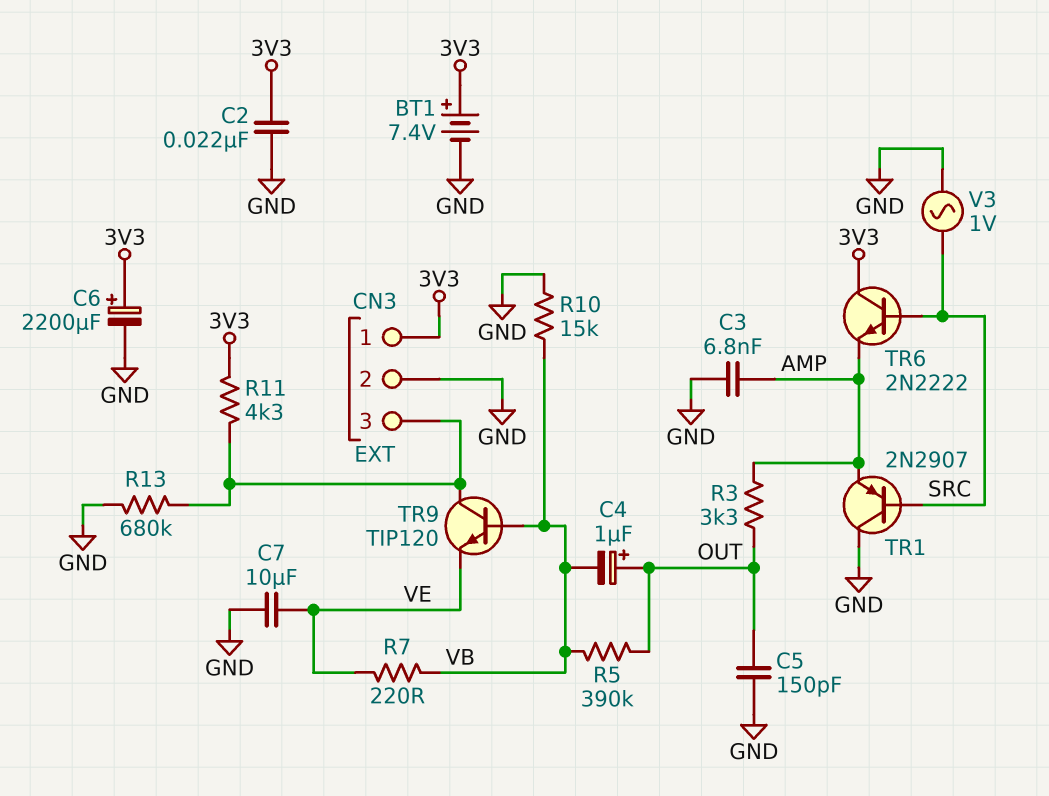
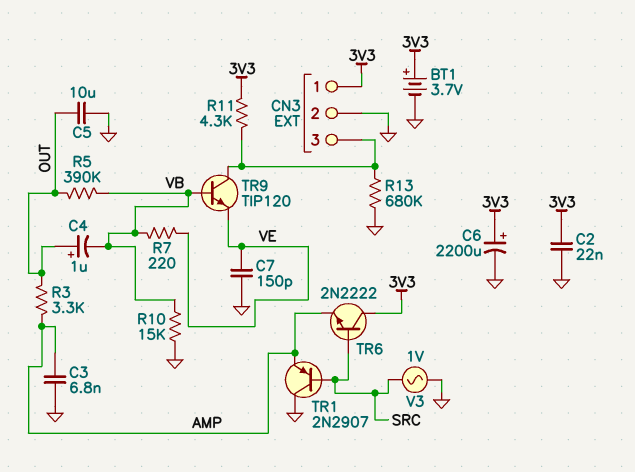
BT1: 7.4V (plus 3V3, minus GND) -> 3.7V (plus 3V3, minus GND)
C5: 150pF (GND, OUT) -> 10uF (GND, OUT)
C7: 10uF (GND, VE) -> 150pF (GND, VE)

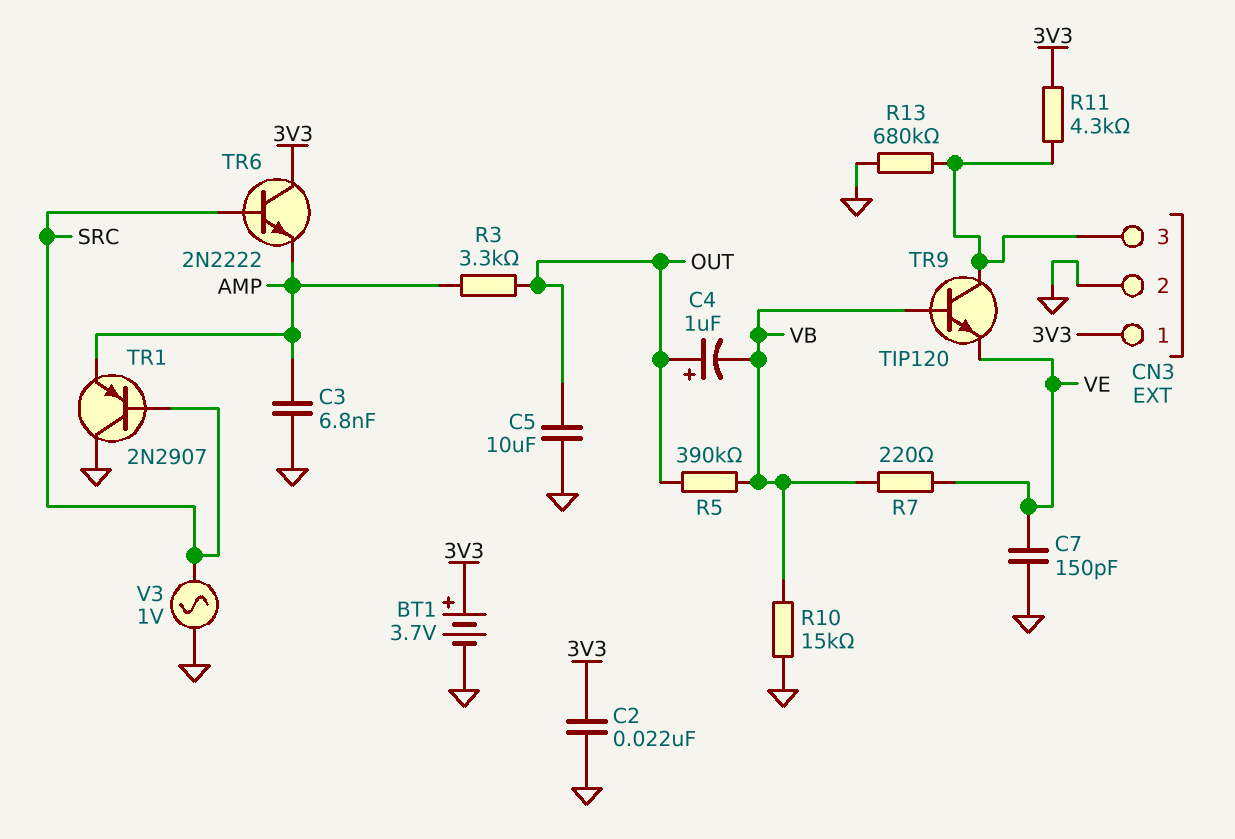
C6: 2200uF (plus 3V3, minus GND) -> none

